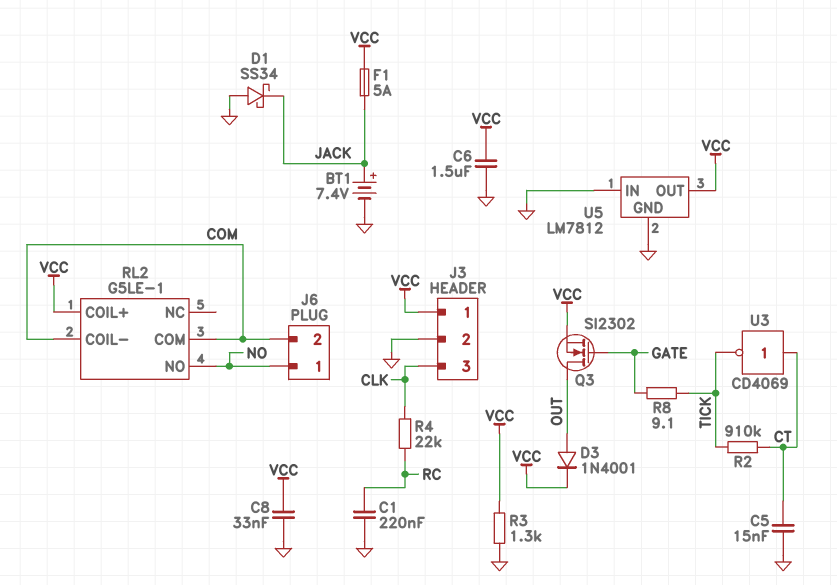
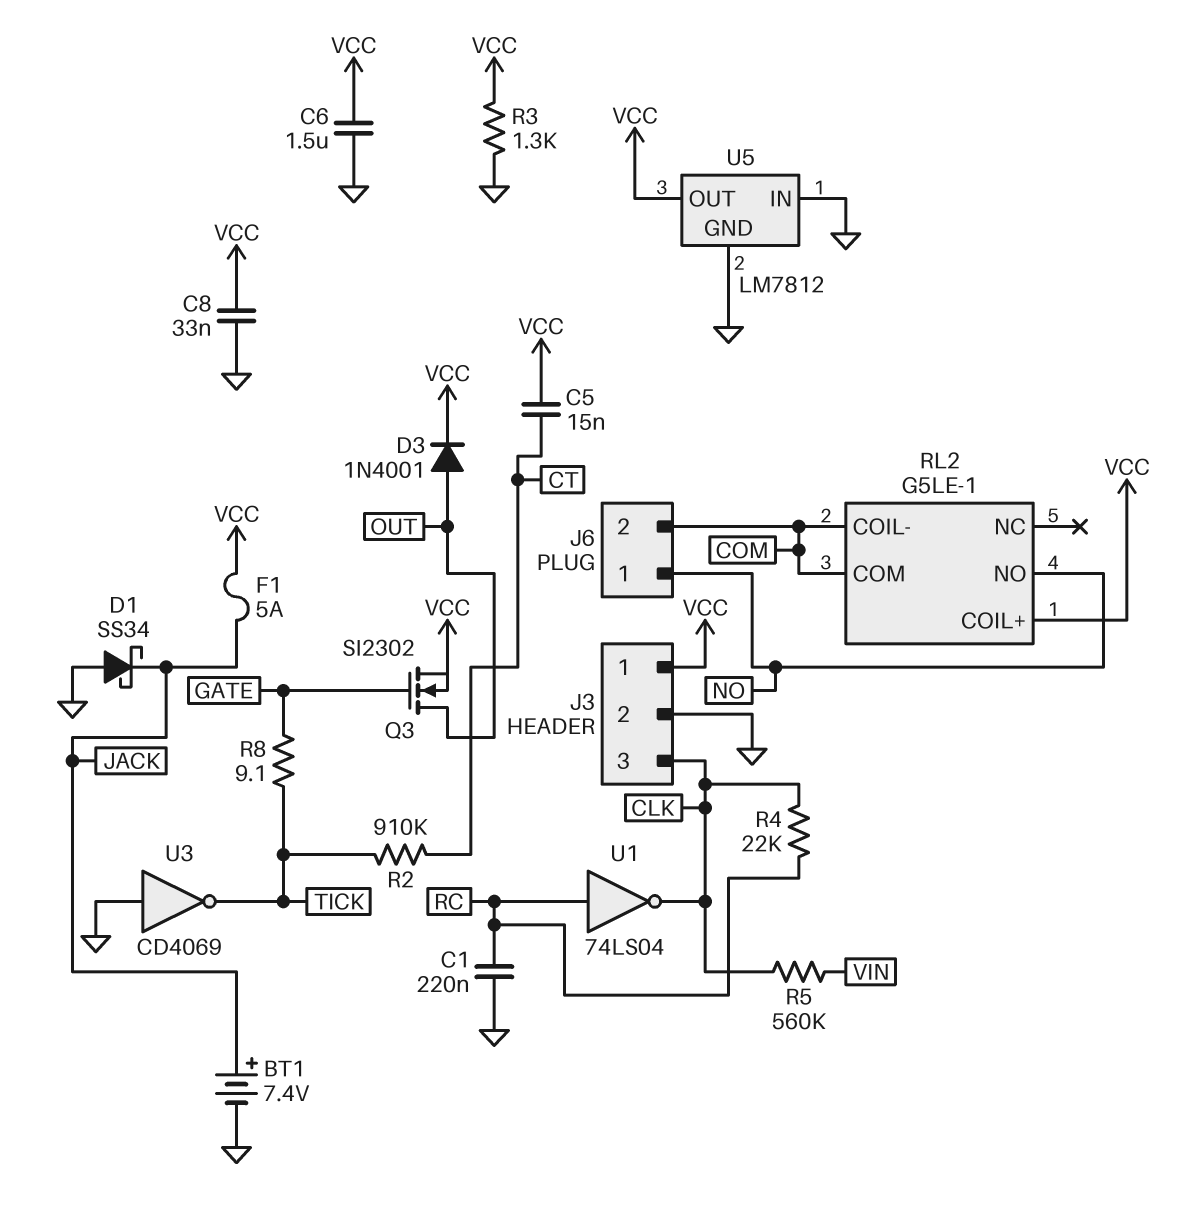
C5: 15nF (CT, GND) -> 15nF (CT, VCC)
R5: none -> 560k (CLK, VIN)
U1: none -> NOT 74LS04 (in RC, out CLK)
U3: NOT CD4069 (in CT, out TICK) -> NOT CD4069 (in GND, out TICK)

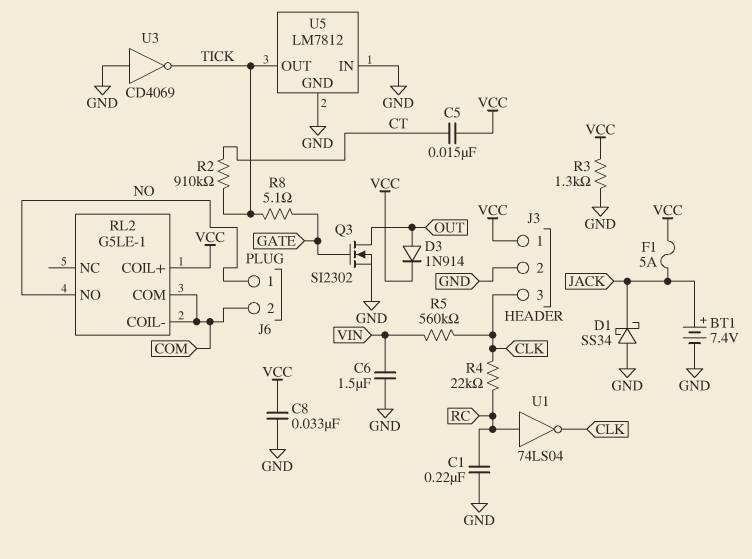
C6: 1.5uF (GND, VCC) -> 1.5uF (GND, VIN)
D3: diode 1N4001 (A OUT, K VCC) -> diode 1N914 (A OUT, K VCC)
Q3: NMOS SI2302 (G GATE, D OUT, S VCC) -> NMOS SI2302 (G GATE, D OUT, S GND)
R8: 9.1 (GATE, TICK) -> 5.1 (GATE, TICK)
U5 pin OUT: VCC -> TICK

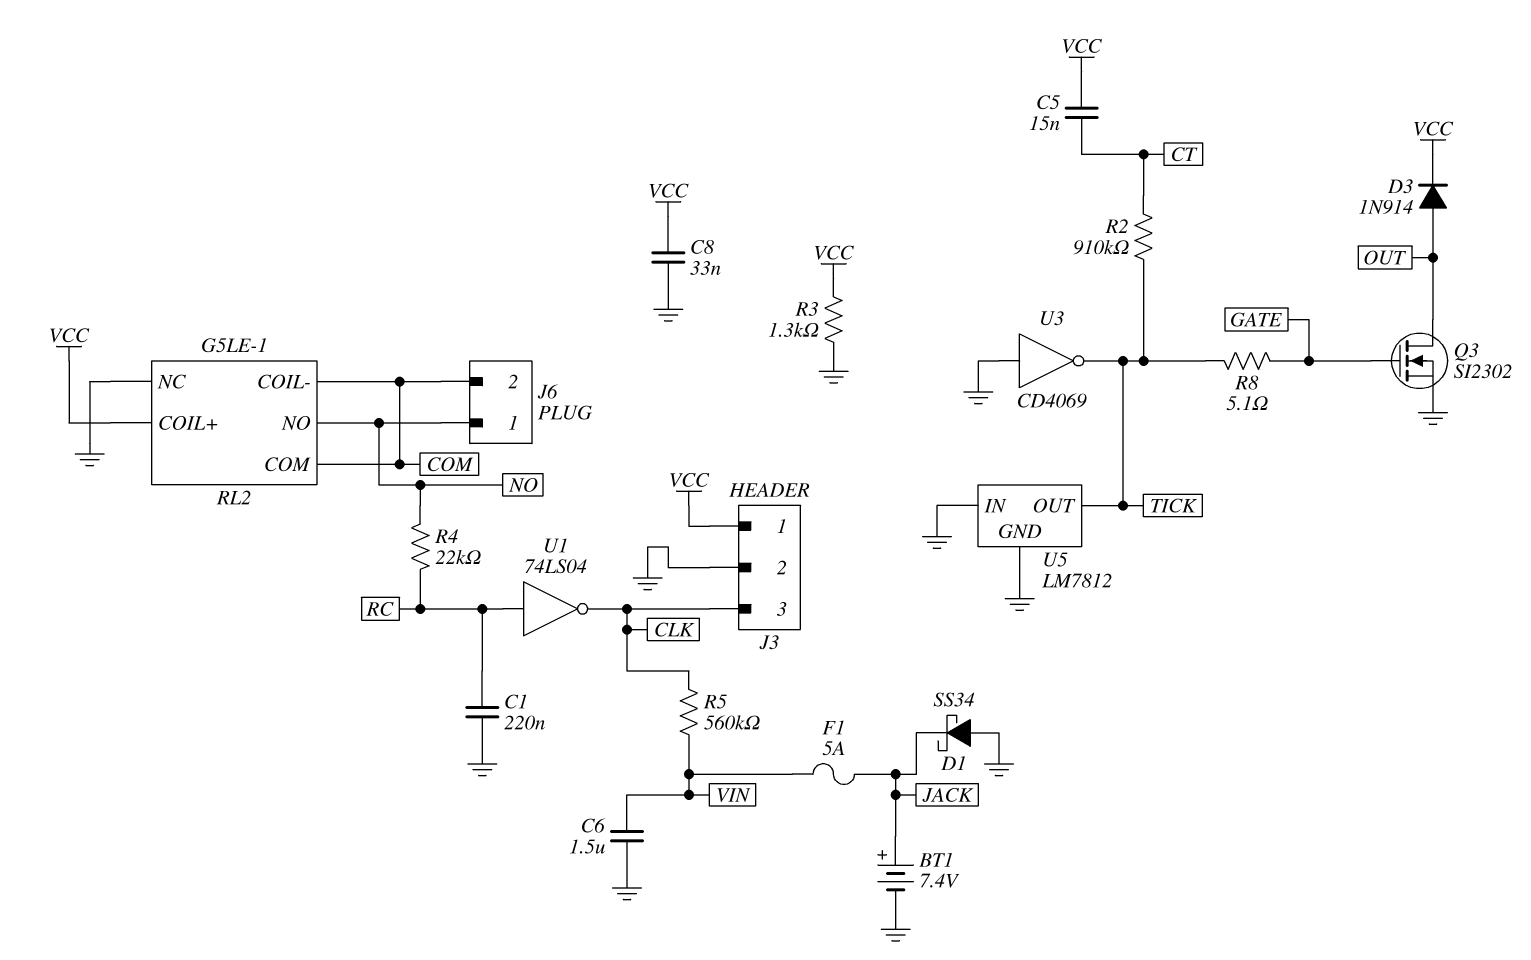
F1: 5A (JACK, VCC) -> 5A (JACK, VIN)
R4: 22k (CLK, RC) -> 22k (NO, RC)
RL2 pin NC: none -> GND

